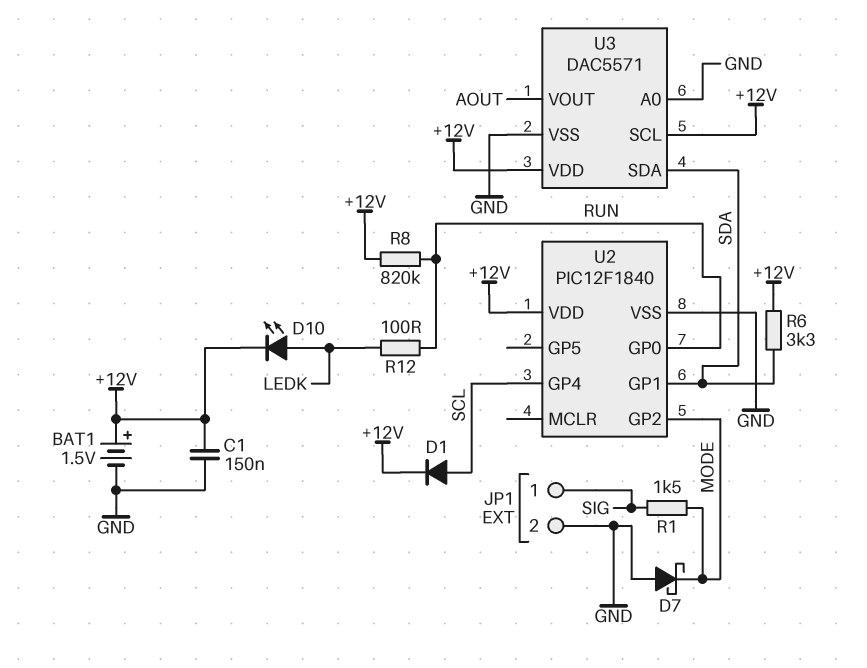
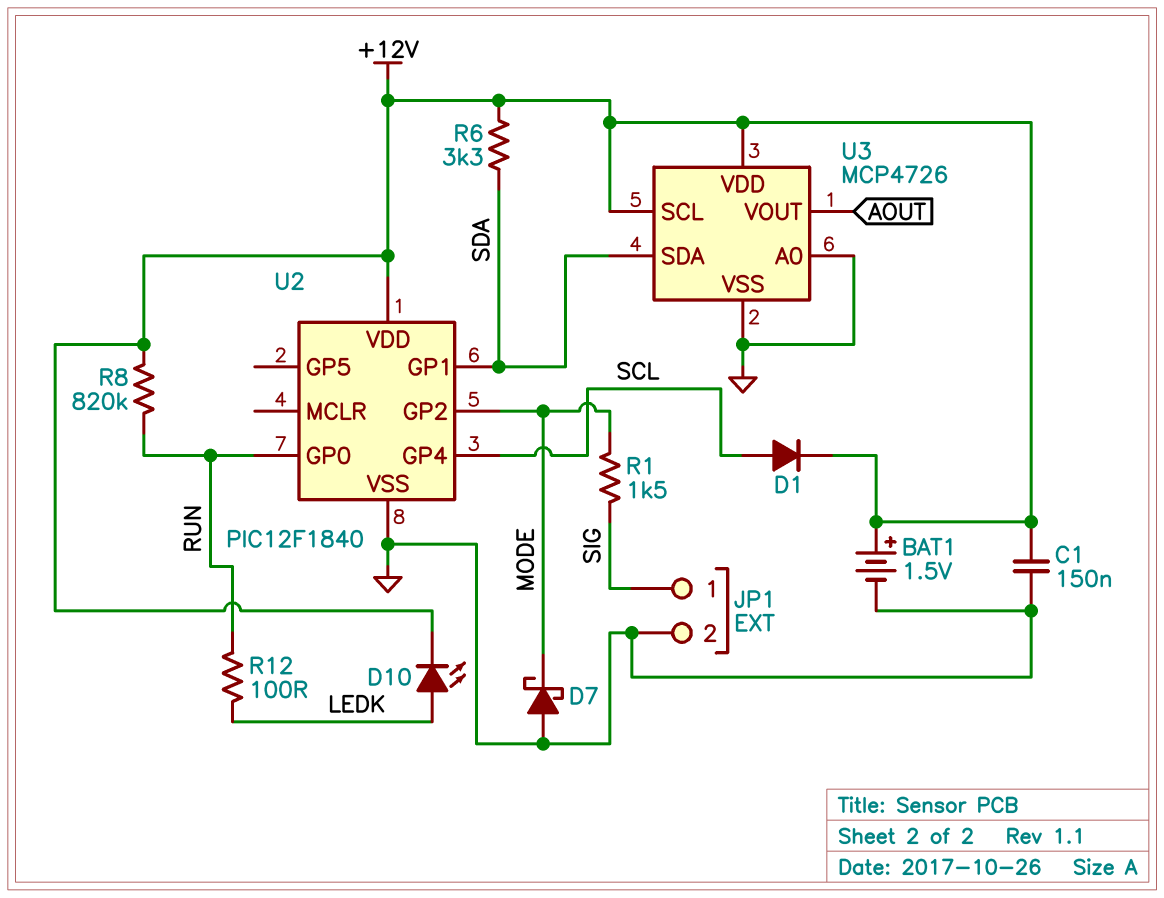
U3: DAC5571 -> MCP4726

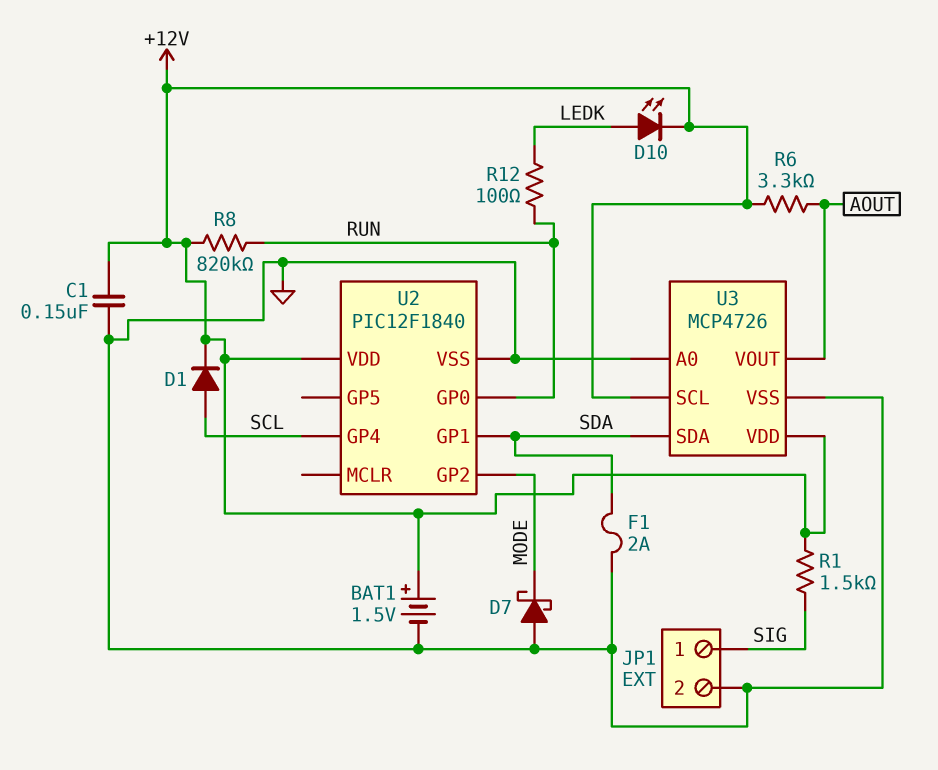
F1: none -> 2A (GND, SDA)
R1: 1.5k (MODE, SIG) -> 1.5k (+12V, SIG)
R6: 3.3k (+12V, SDA) -> 3.3k (+12V, AOUT)

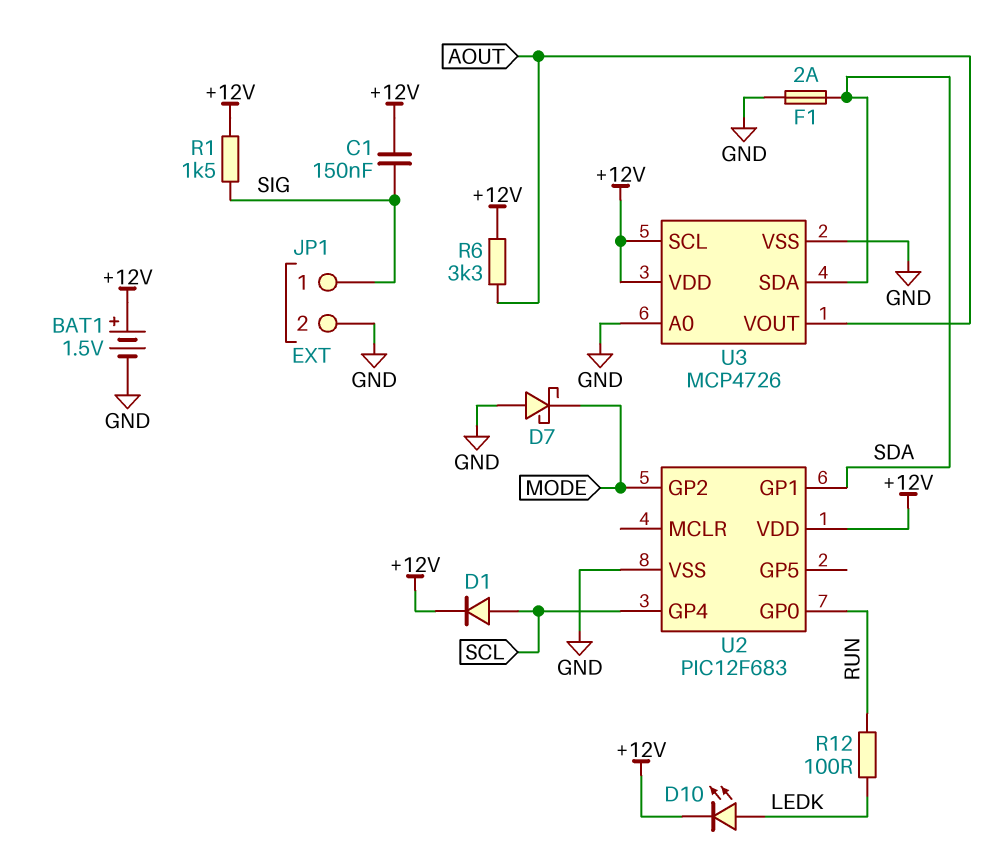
C1: 150nF (+12V, GND) -> 150nF (+12V, SIG)
R8: 820k (+12V, RUN) -> none
U2: PIC12F1840 -> PIC12F683

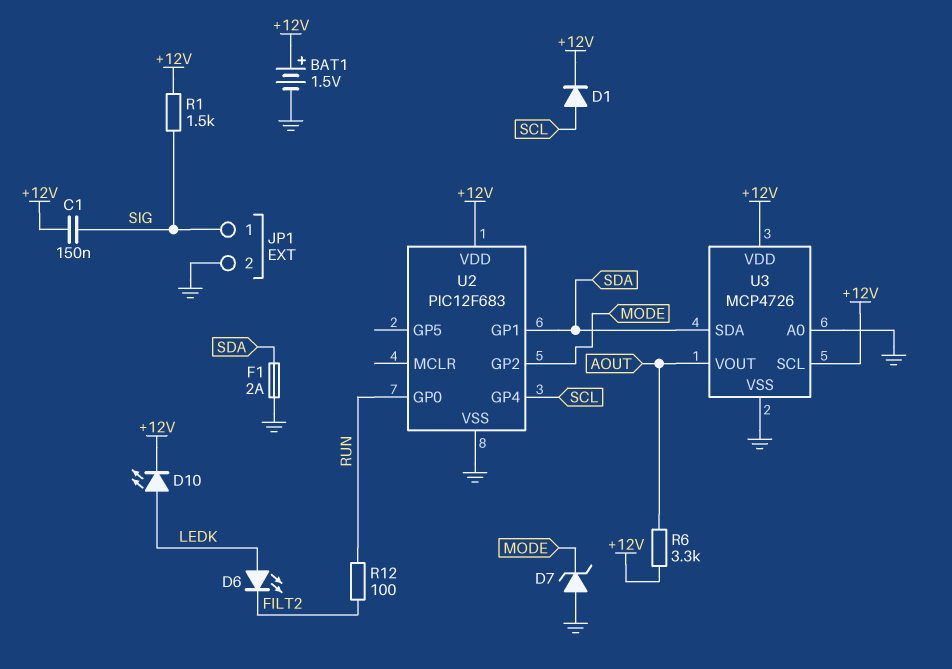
D6: none -> LED (A LEDK, K FILT2)
D7: schottky (A GND, K MODE) -> zener (A GND, K MODE)
R12: 100 (LEDK, RUN) -> 100 (FILT2, RUN)

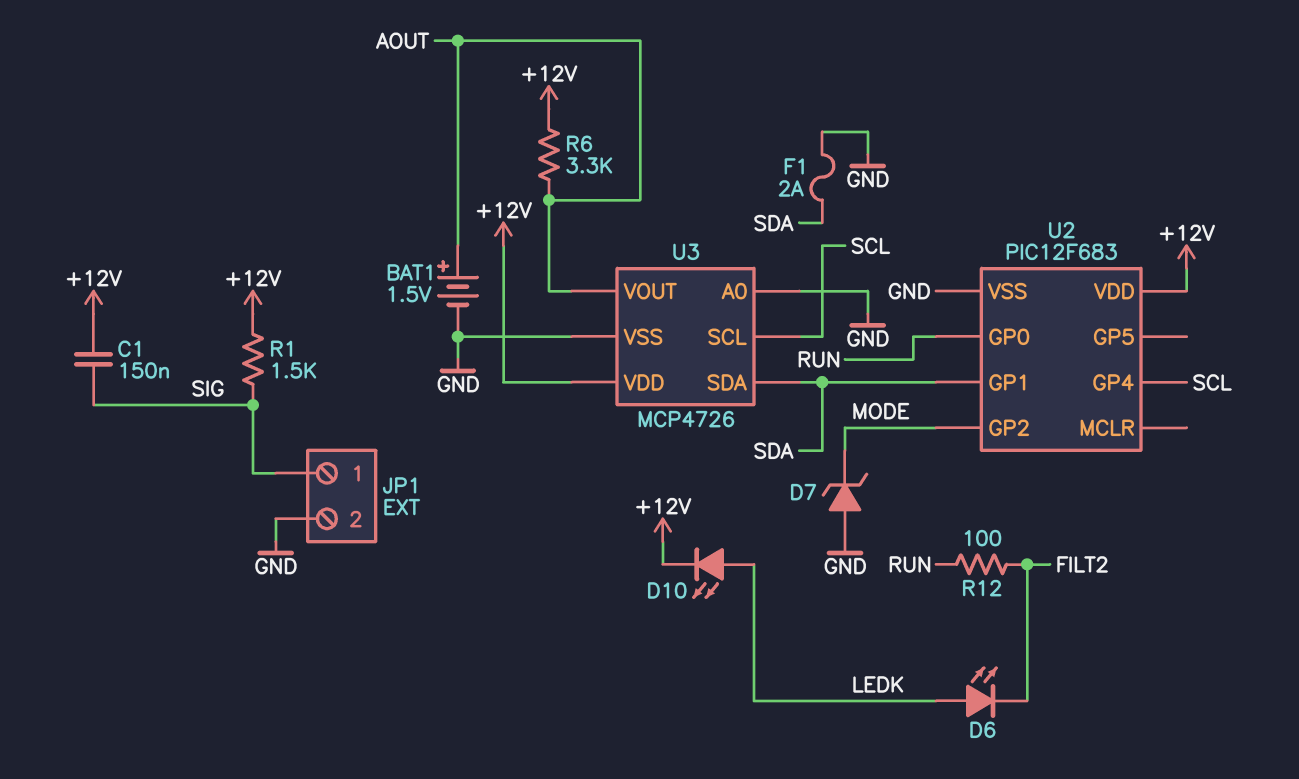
BAT1: 1.5V (plus +12V, minus GND) -> 1.5V (plus AOUT, minus GND)
D1: diode (A SCL, K +12V) -> none
U3 pin SCL: +12V -> SCL

